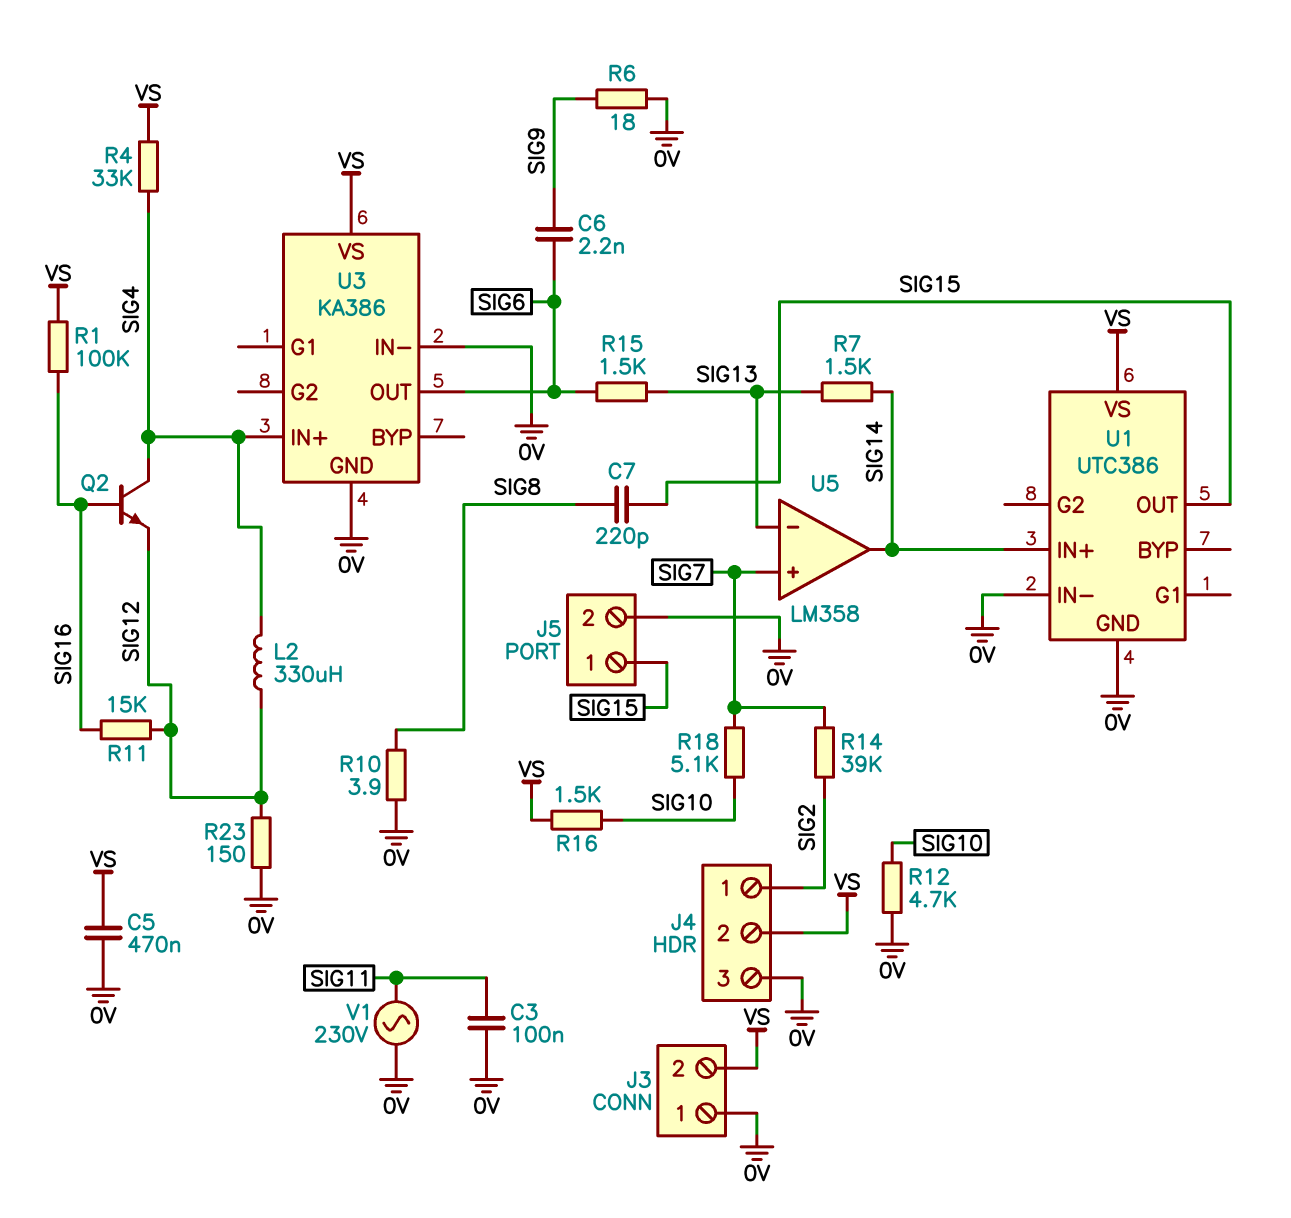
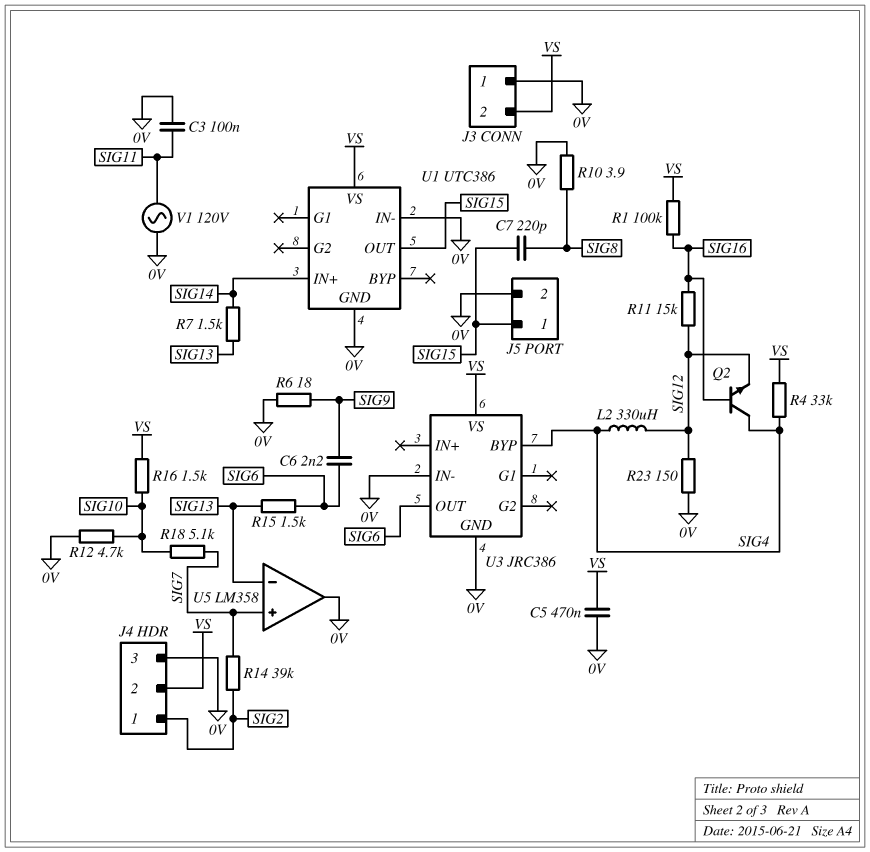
U3: KA386 -> JRC386
U3 pin BYP: none -> SIG4
U3 pin IN+: SIG4 -> none
U5 pin out: SIG14 -> 0V
V1: AC 230V (0V, SIG11) -> AC 120V (0V, SIG11)

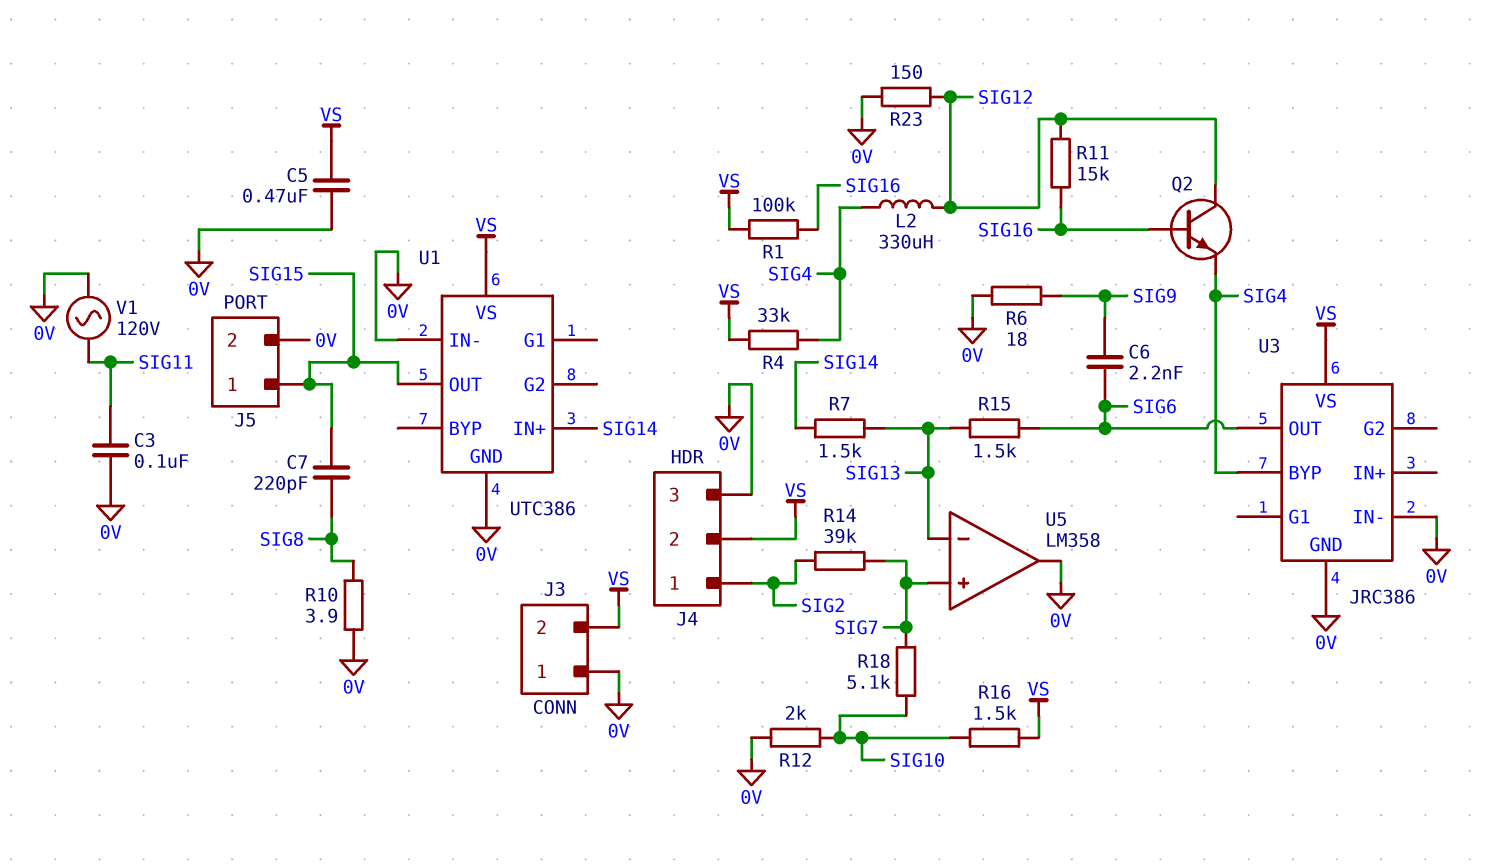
Q2: NPN (B SIG16, C SIG4, E SIG12) -> NPN (B SIG16, C SIG12, E SIG4)
R12: 4.7k (0V, SIG10) -> 2k (0V, SIG10)

